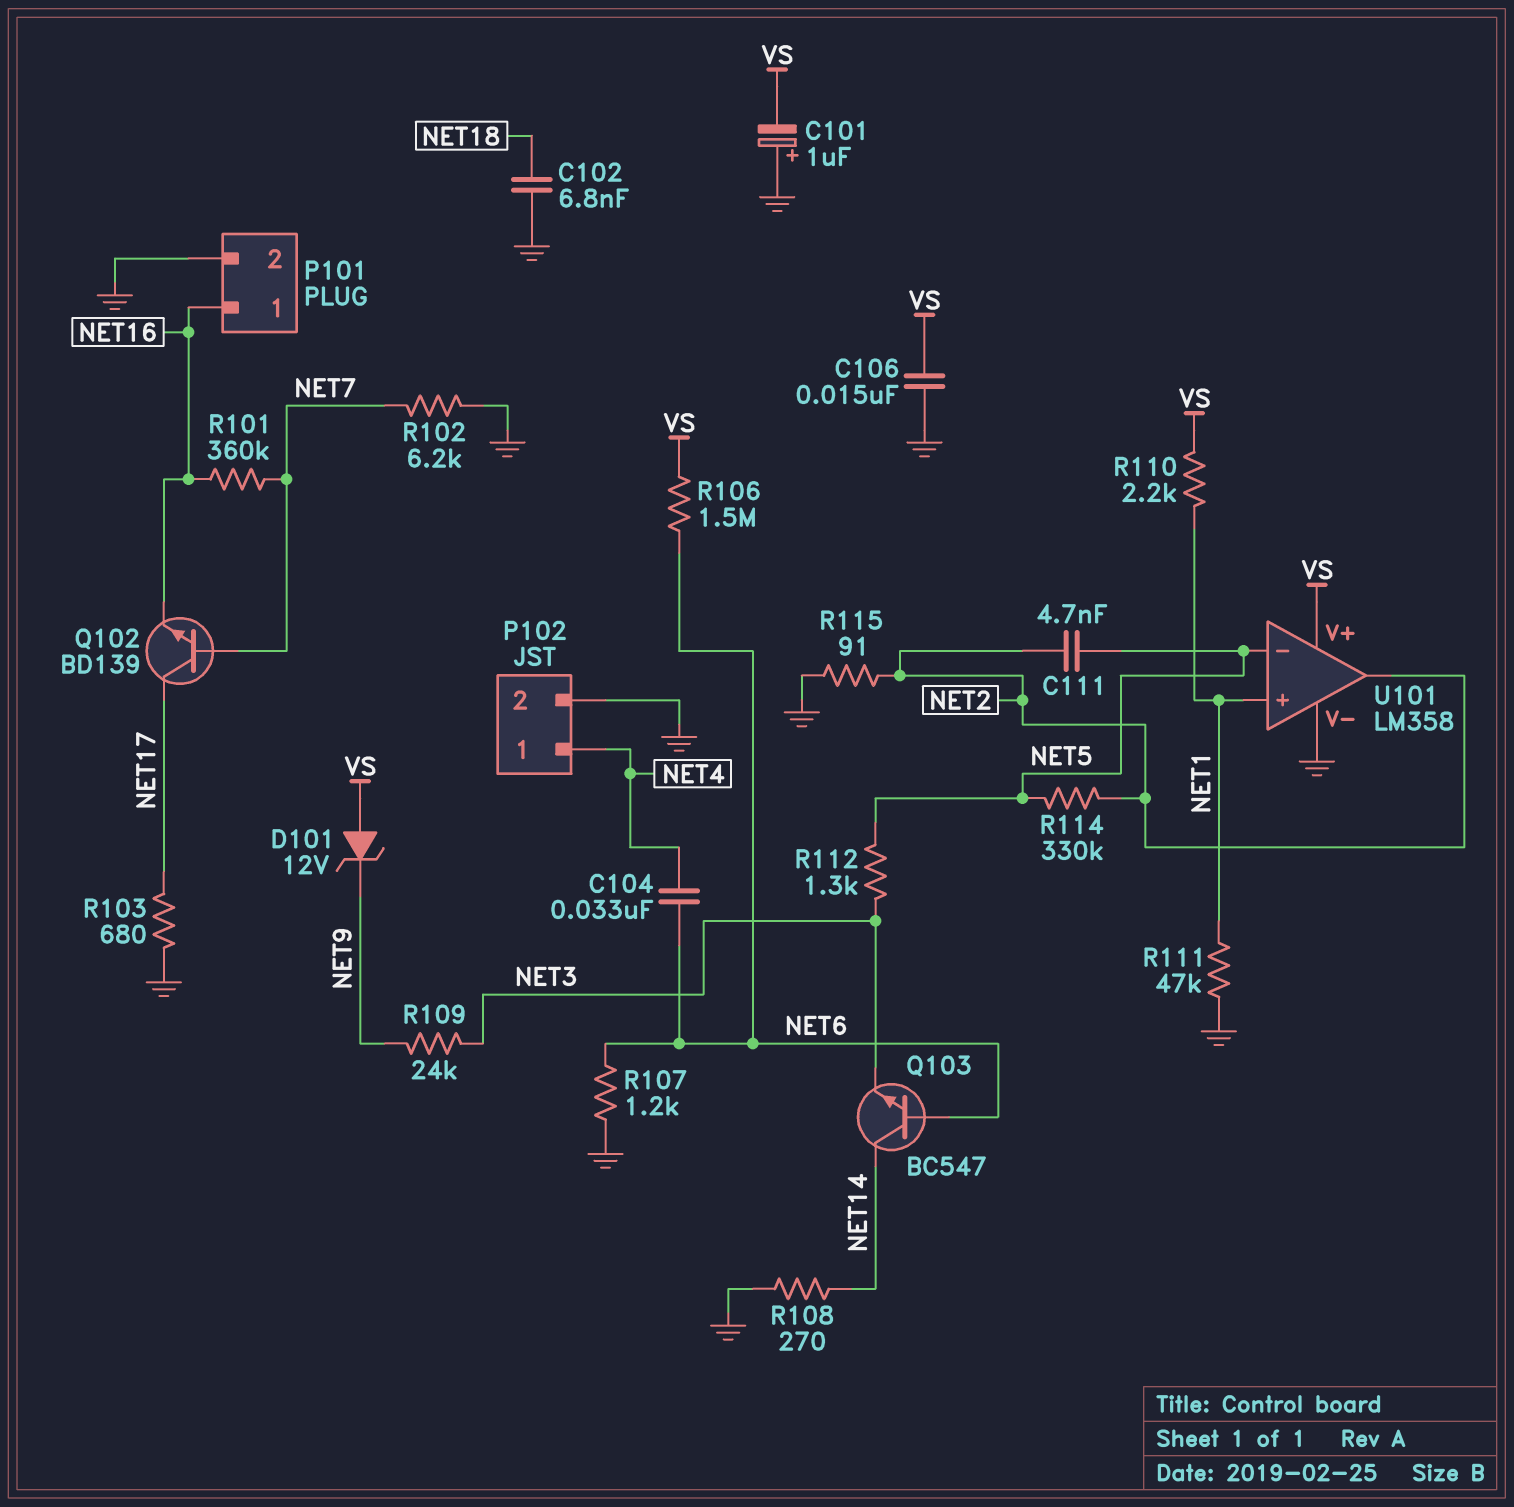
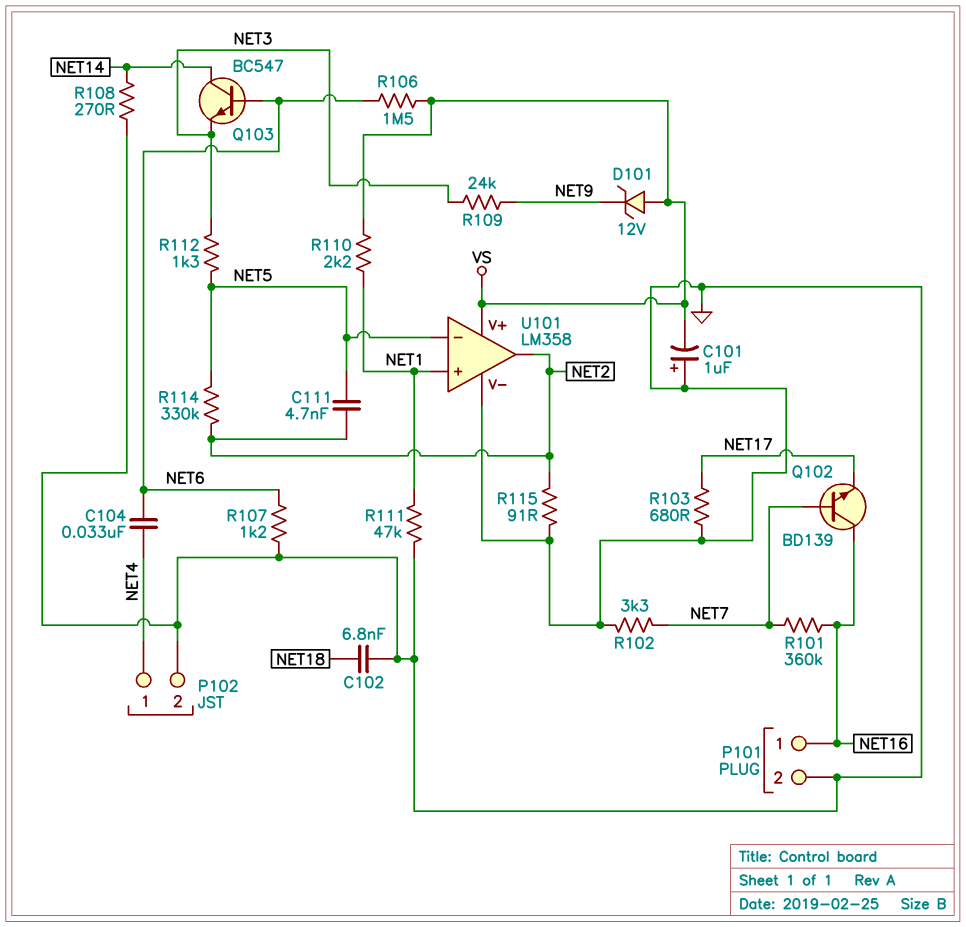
C106: 15nF (GND, VS) -> none
Q102: NPN BD139 (B NET7, C NET17, E NET16) -> NPN BD139 (B NET7, C NET16, E NET17)
R102: 6.2k (GND, NET7) -> 3.3k (GND, NET7)

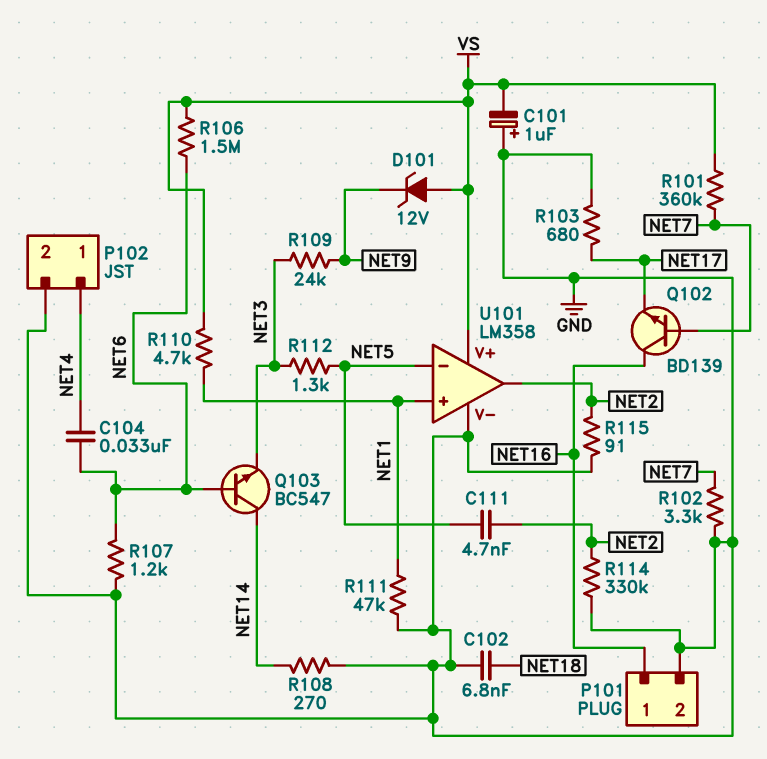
R101: 360k (NET7, NET16) -> 360k (NET7, VS)
R110: 2.2k (NET1, VS) -> 4.7k (NET1, VS)
R114: 330k (NET2, NET5) -> 330k (GND, NET2)

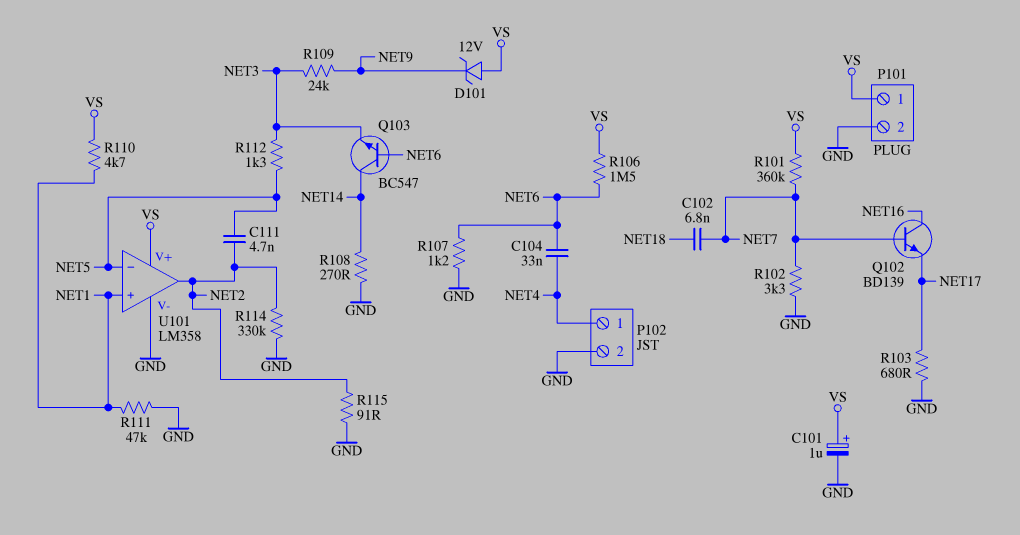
C101: 1uF (plus GND, minus VS) -> 1uF (plus VS, minus GND)
C102: 6.8nF (GND, NET18) -> 6.8nF (NET7, NET18)
P101 pin 1: NET16 -> VS

